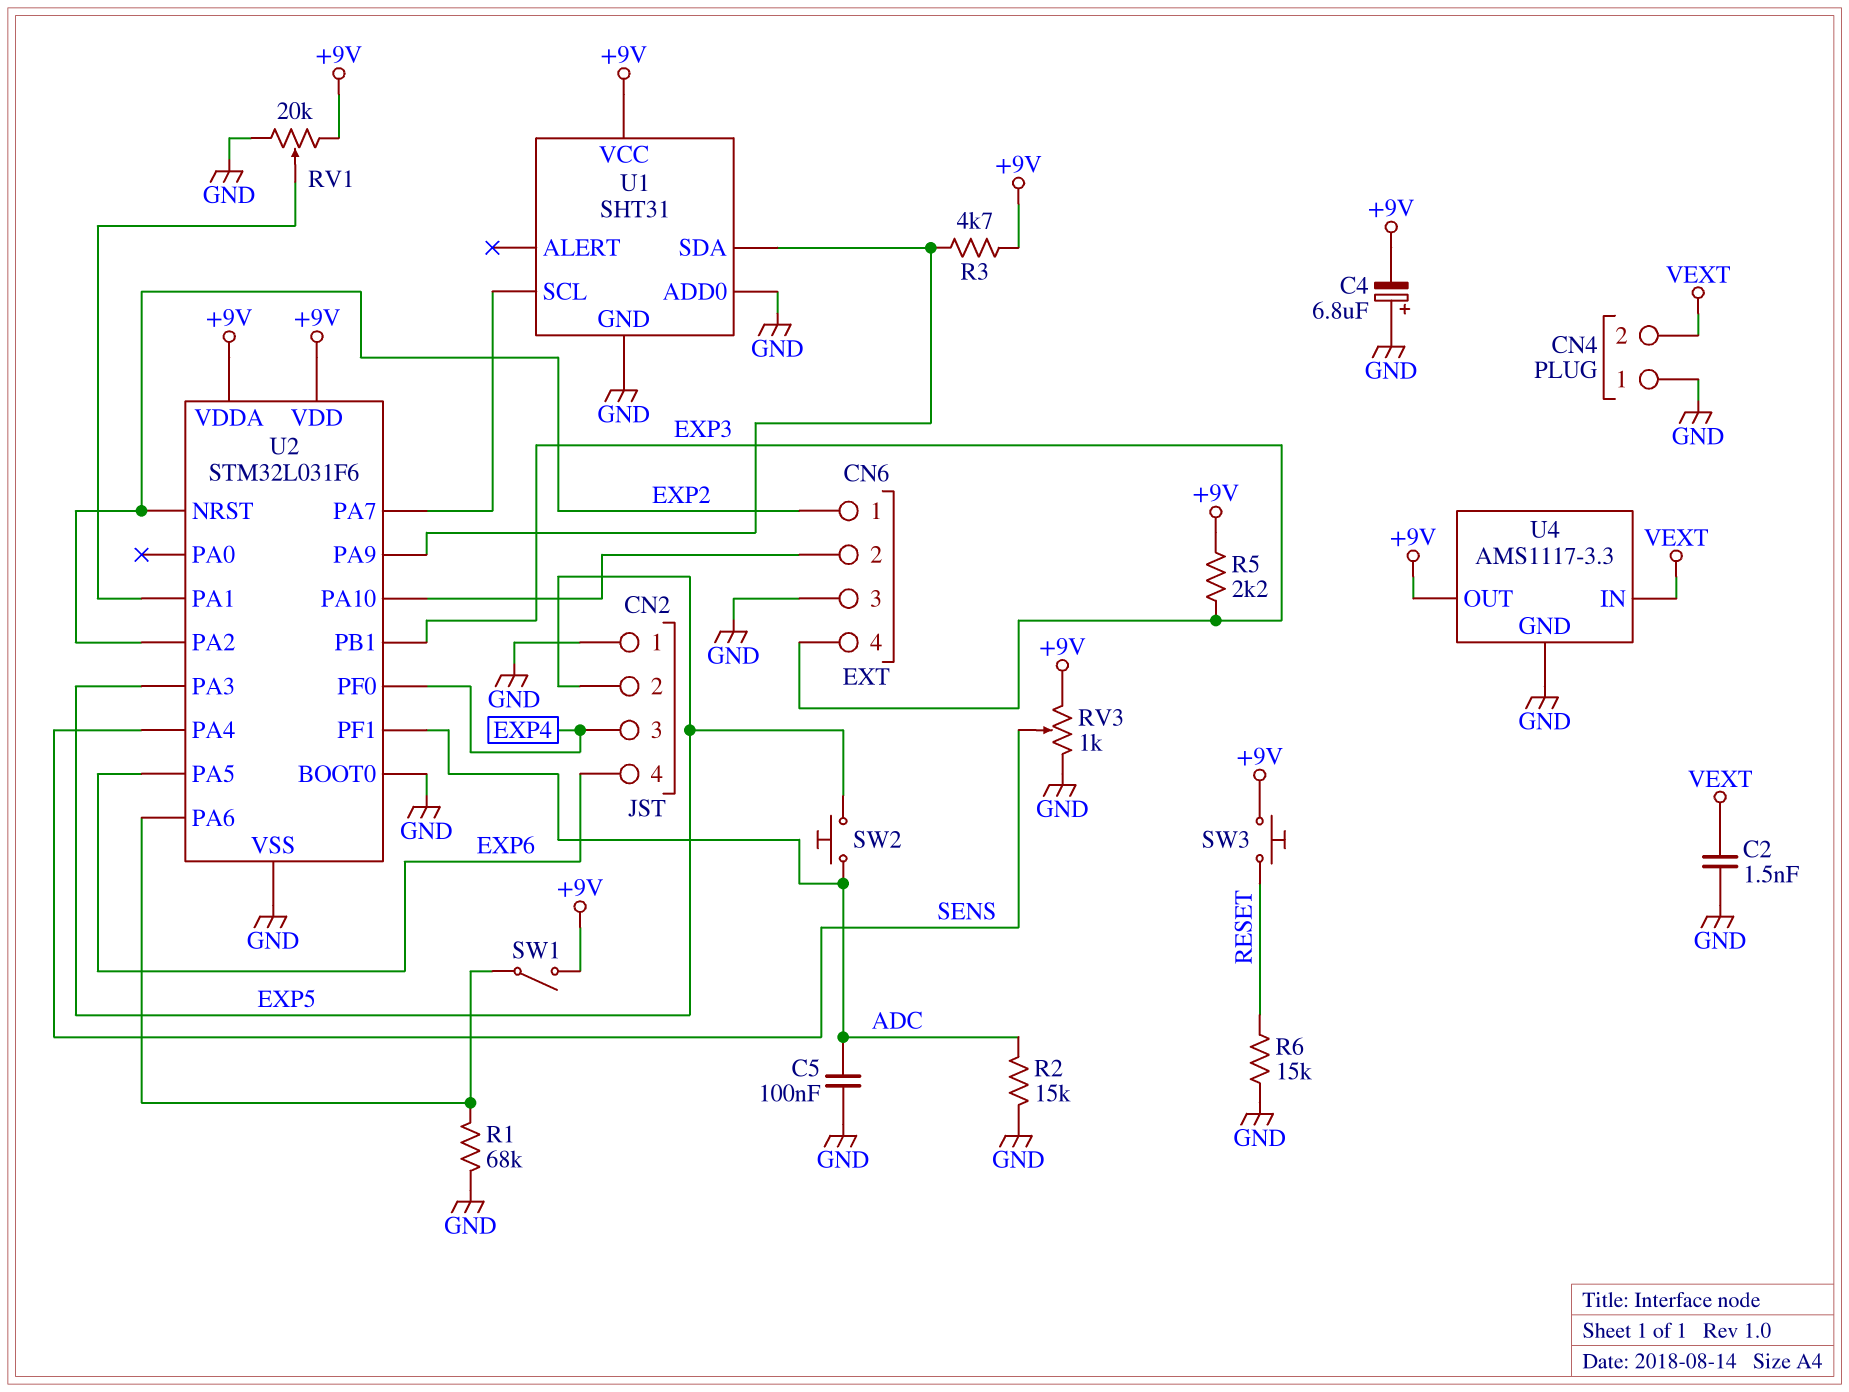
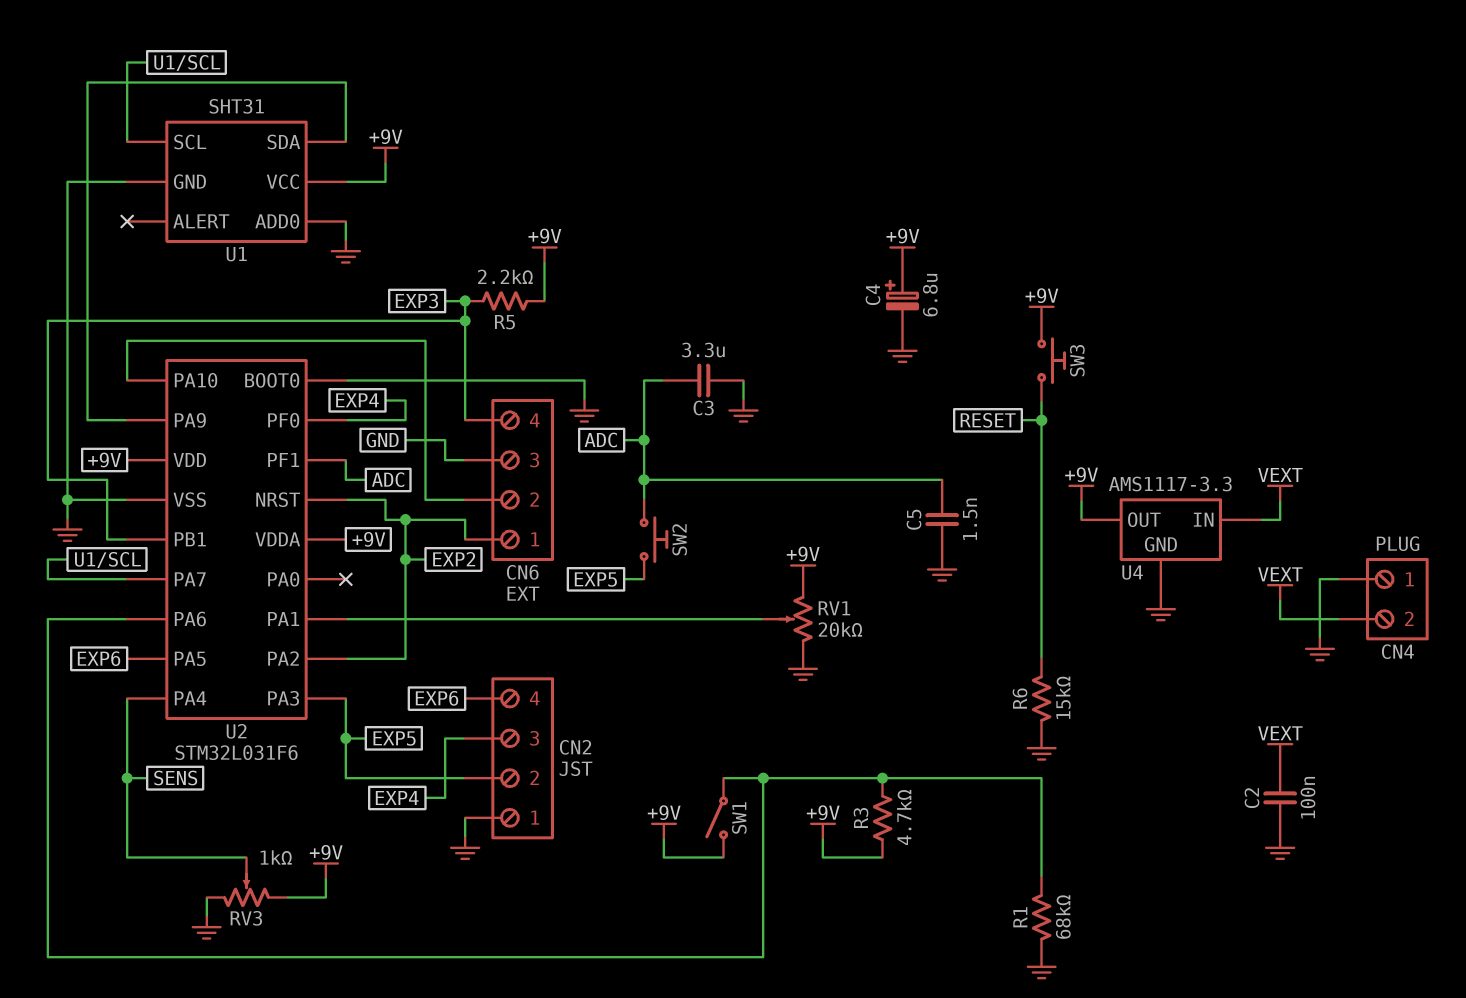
C2: 1.5nF (GND, VEXT) -> 100nF (GND, VEXT)
C3: none -> 3.3uF (ADC, GND)
C4: 6.8uF (plus GND, minus +9V) -> 6.8uF (plus +9V, minus GND)
C5: 100nF (ADC, GND) -> 1.5nF (ADC, GND)
R2: 15k (ADC, GND) -> none
R3: 4.7k (+9V, U1/SDA) -> 4.7k (+9V, U2/PA6)

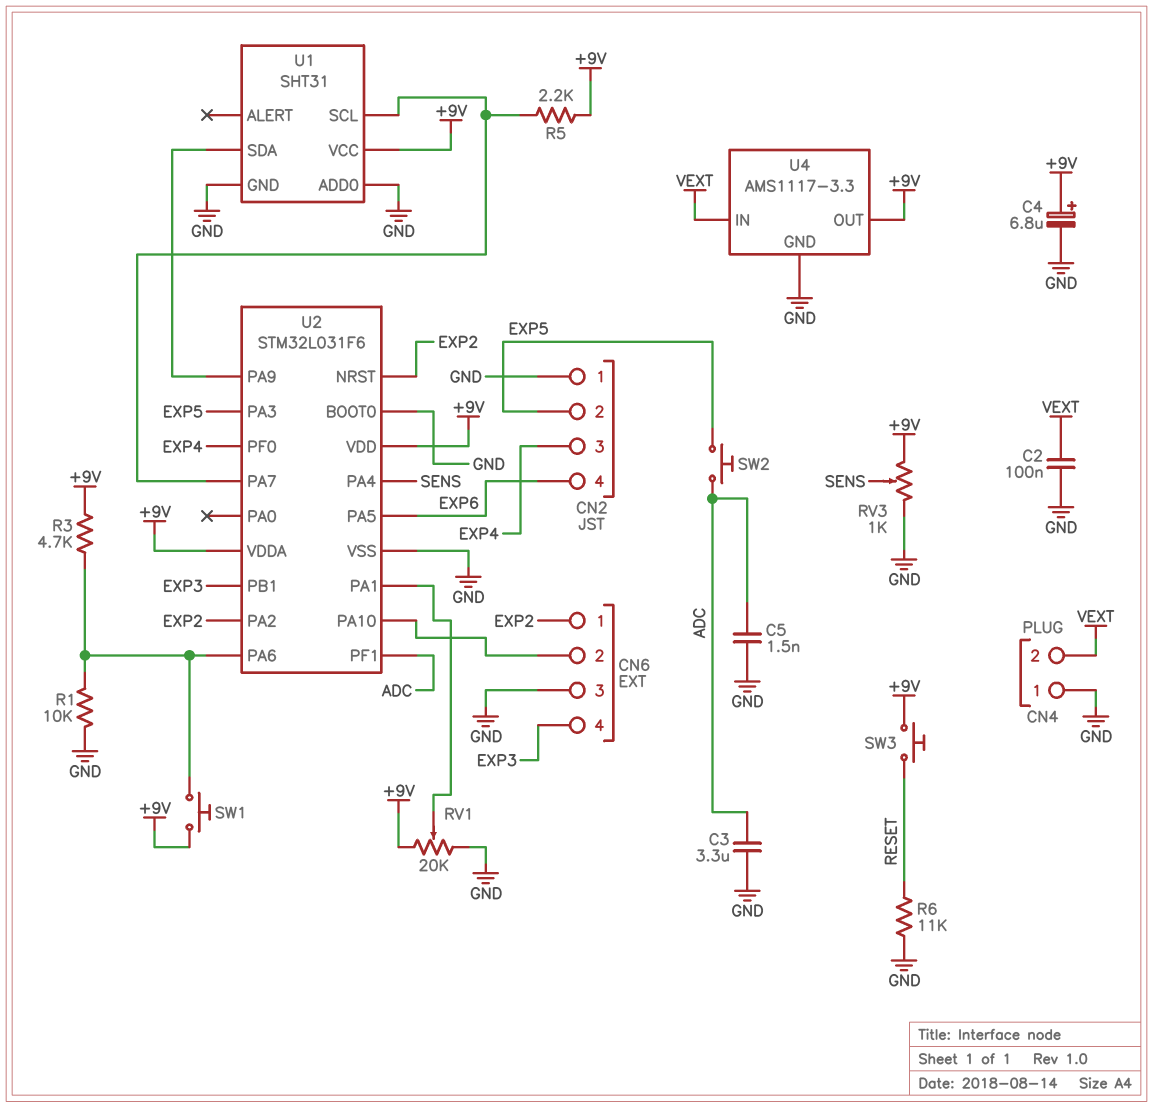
R1: 68k (GND, U2/PA6) -> 10k (GND, U2/PA6)
R5: 2.2k (+9V, EXP3) -> 2.2k (+9V, U1/SCL)
R6: 15k (GND, RESET) -> 11k (GND, RESET)
SW1: switch (+9V, U2/PA6) -> button (+9V, U2/PA6)

